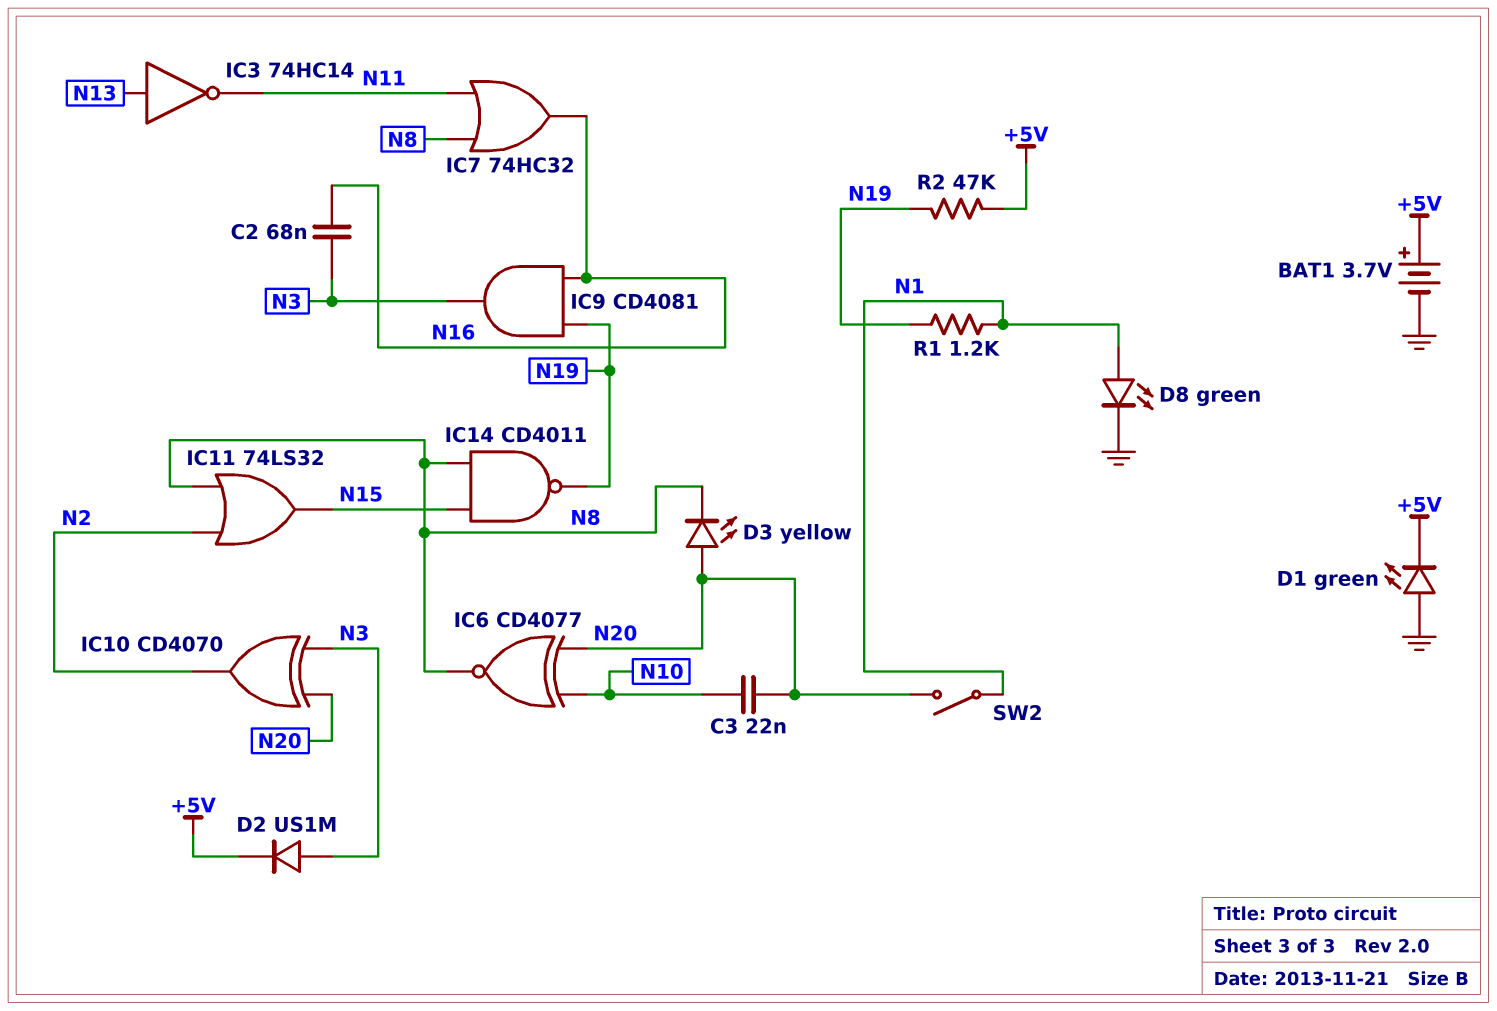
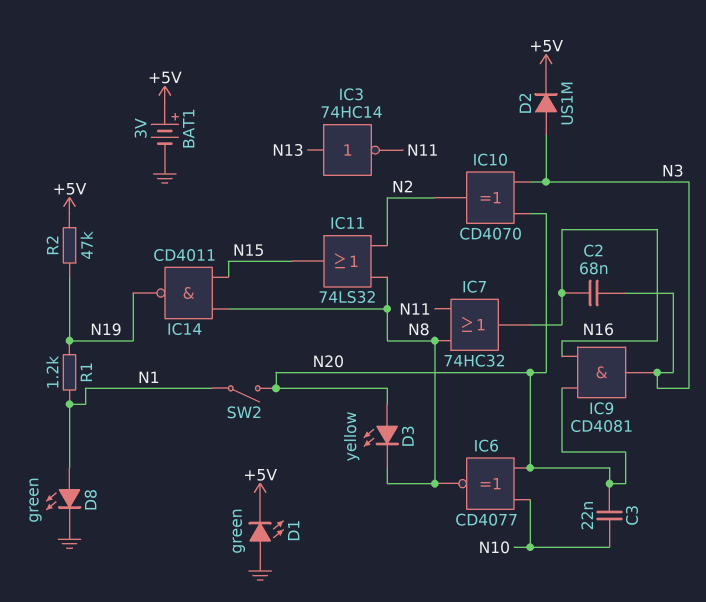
BAT1: 3.7V (plus +5V, minus GND) -> 3V (plus +5V, minus GND)
IC9: AND CD4081 (in N16, in N19, out N3) -> AND CD4081 (in N16, in N20, out N3)

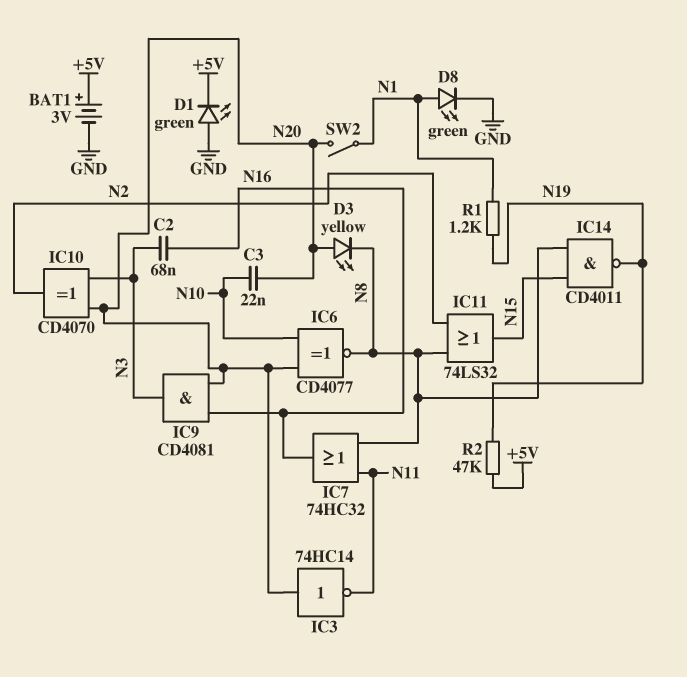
D2: diode US1M (A N3, K +5V) -> none
IC3: NOT 74HC14 (in N13, out N11) -> NOT 74HC14 (in N20, out N11)

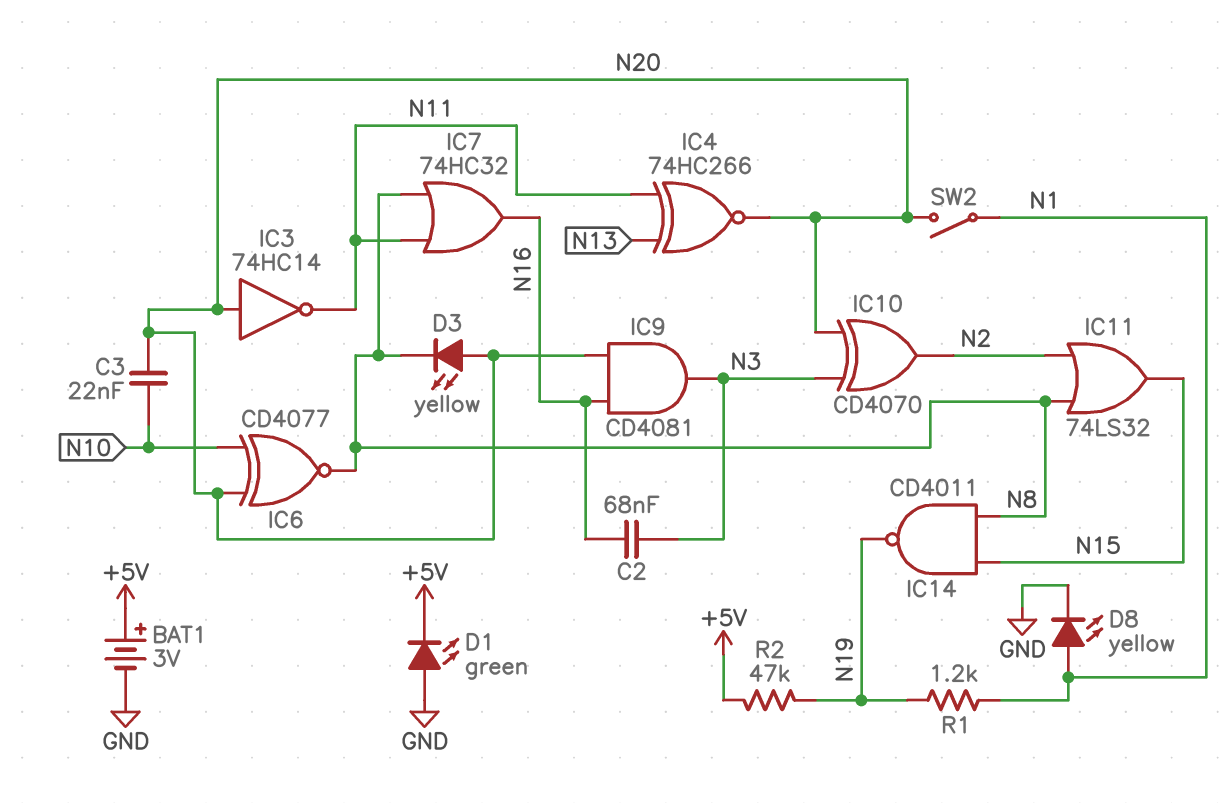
D8: LED green (A N1, K GND) -> LED yellow (A N1, K GND)
IC4: none -> XNOR 74HC266 (in N11, in N13, out N20)

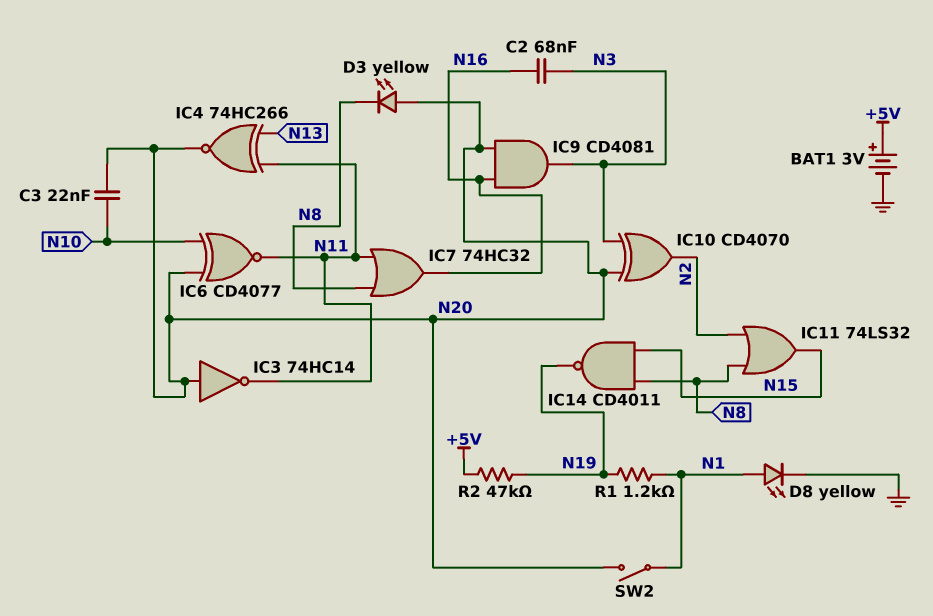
D1: LED green (A GND, K +5V) -> none
IC6: XNOR CD4077 (in N10, in N20, out N8) -> XNOR CD4077 (in N10, in N20, out N11)

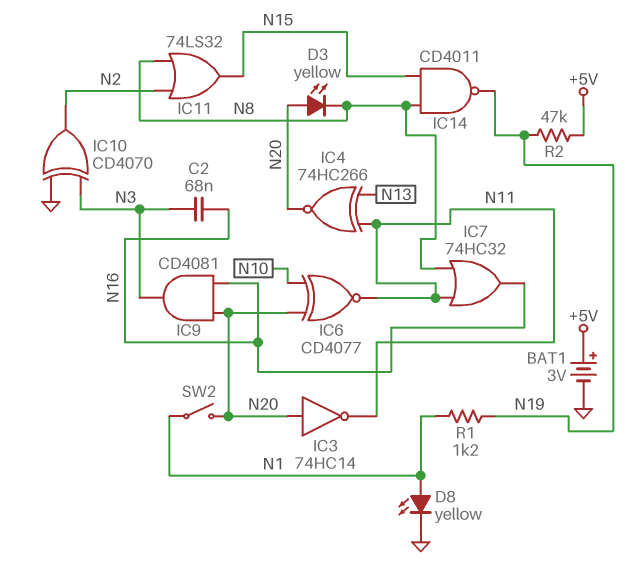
C3: 22nF (N10, N20) -> none
IC10: XOR CD4070 (in N3, in N20, out N2) -> XOR CD4070 (in GND, in N3, out N2)

